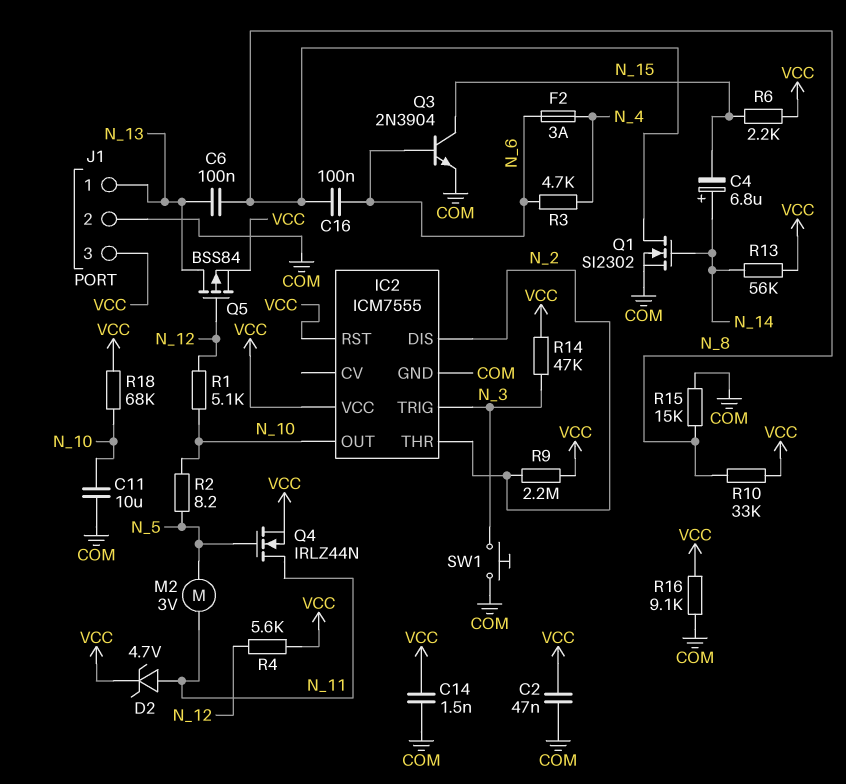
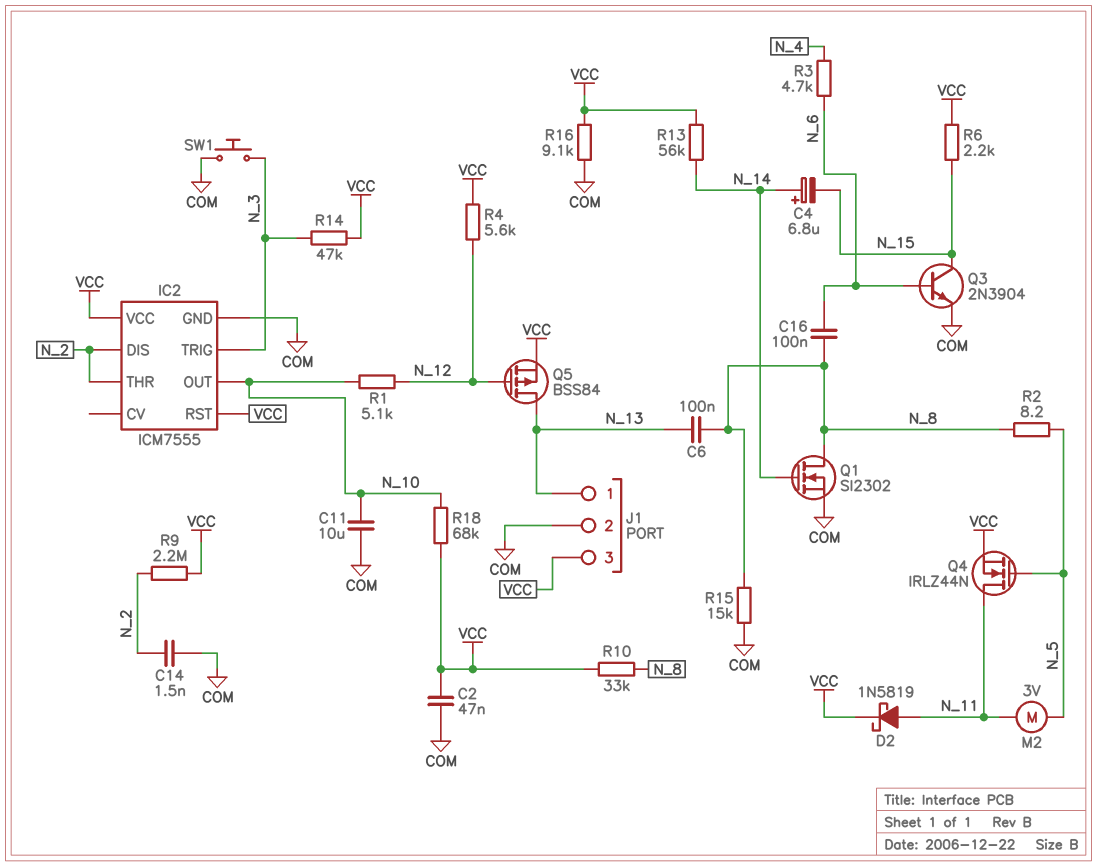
C14: 1.5nF (COM, VCC) -> 1.5nF (COM, N_2)
D2: zener 4.7V (A N_11, K VCC) -> schottky 1N5819 (A N_11, K VCC)
F2: 3A (N_4, N_6) -> none
R2: 8.2 (N_5, N_10) -> 8.2 (N_5, N_8)

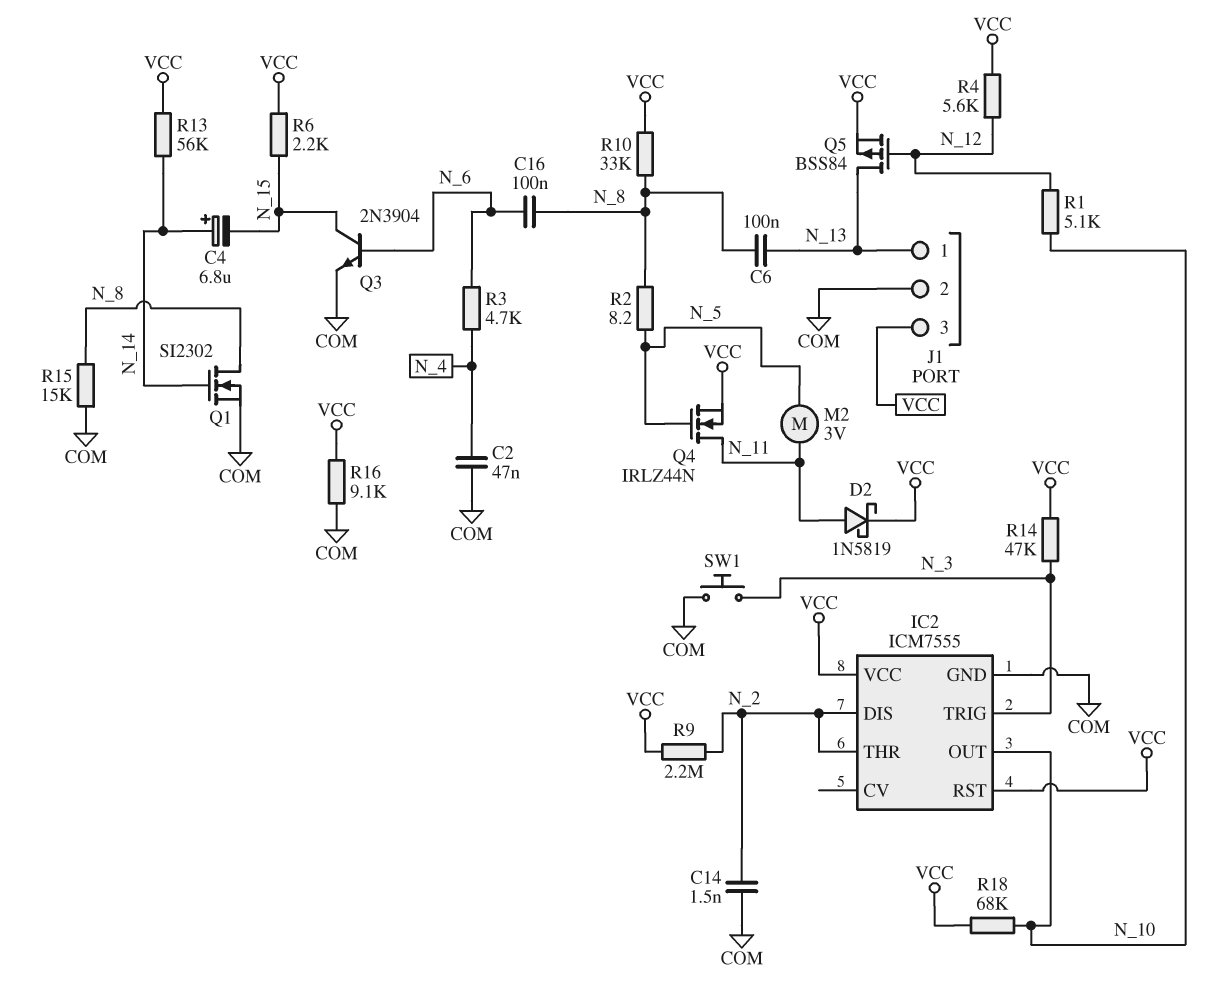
C2: 47nF (COM, VCC) -> 47nF (COM, N_4)
C11: 10uF (COM, N_10) -> none

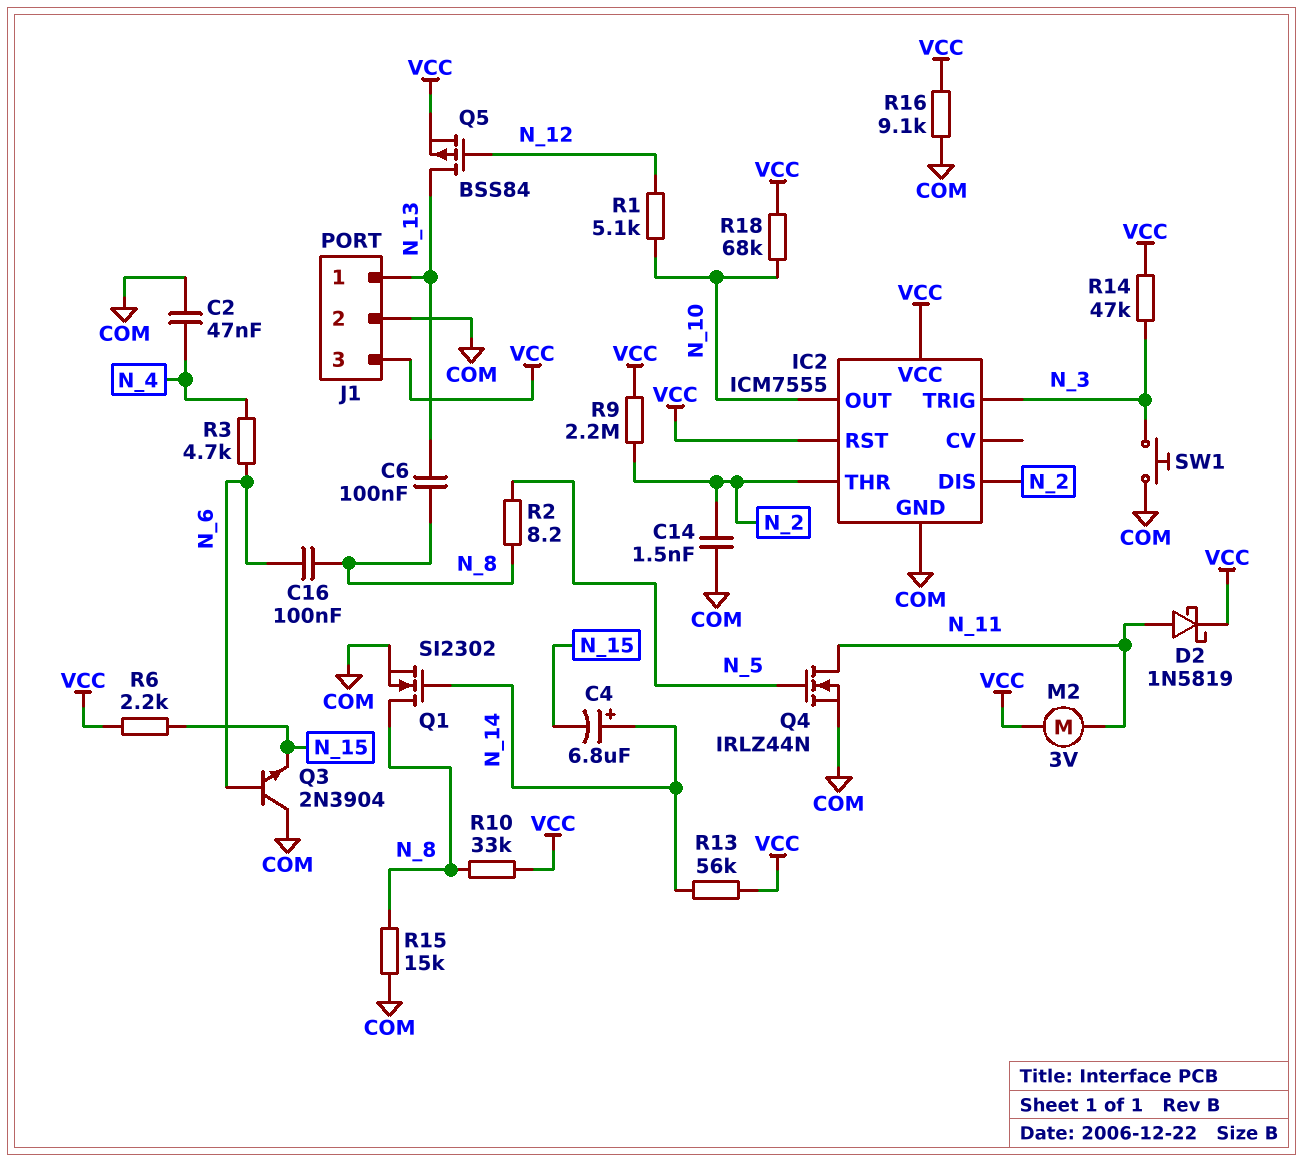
M2: motor 3V (N_5, N_11) -> motor 3V (N_11, VCC)
Q3: NPN 2N3904 (B N_6, C N_15, E COM) -> NPN 2N3904 (B N_6, C COM, E N_15)
Q4: NMOS IRLZ44N (G N_5, D N_11, S VCC) -> NMOS IRLZ44N (G N_5, D N_11, S COM)
R4: 5.6k (N_12, VCC) -> none

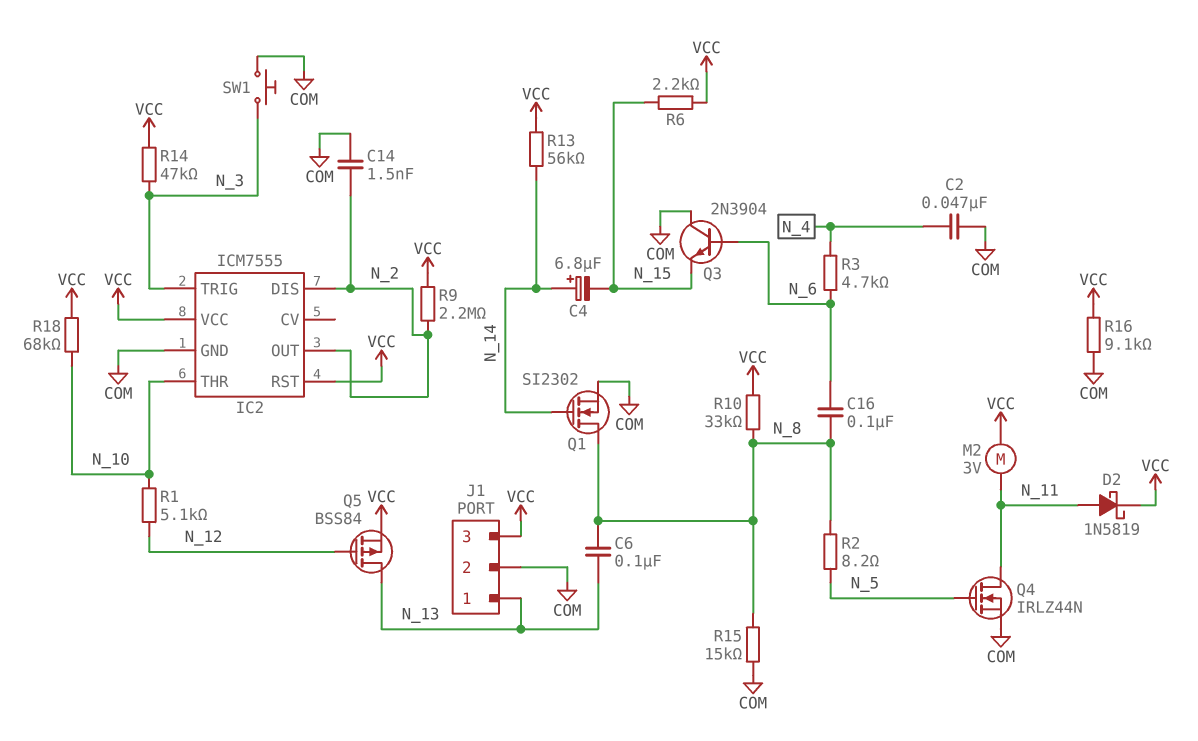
IC2 pin OUT: N_10 -> N_2
IC2 pin THR: N_2 -> N_10

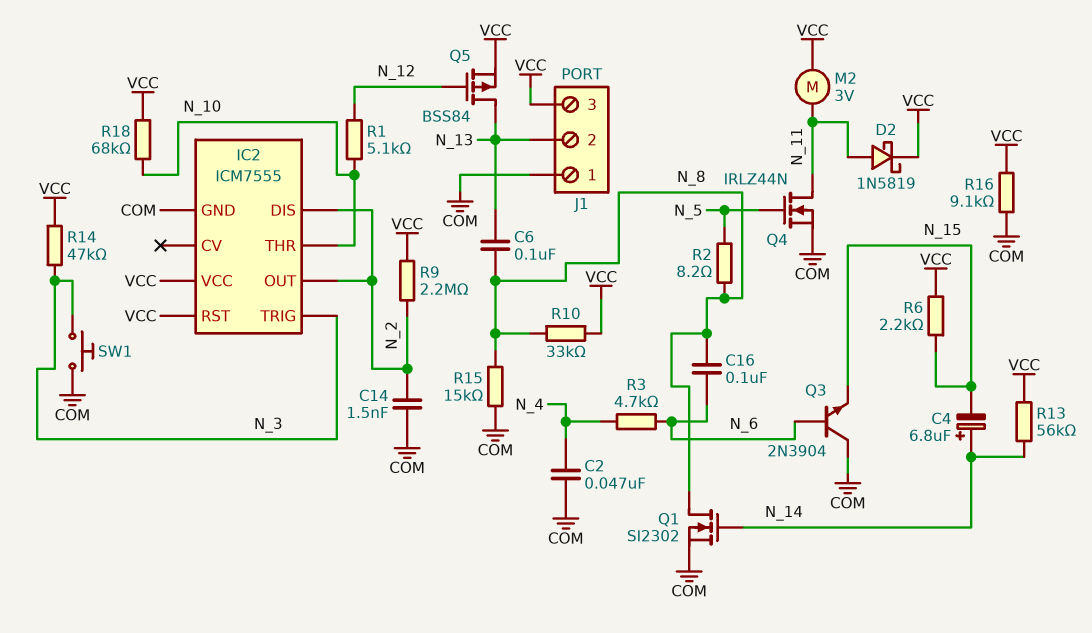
J1 pin 1: N_13 -> COM
J1 pin 2: COM -> N_13

